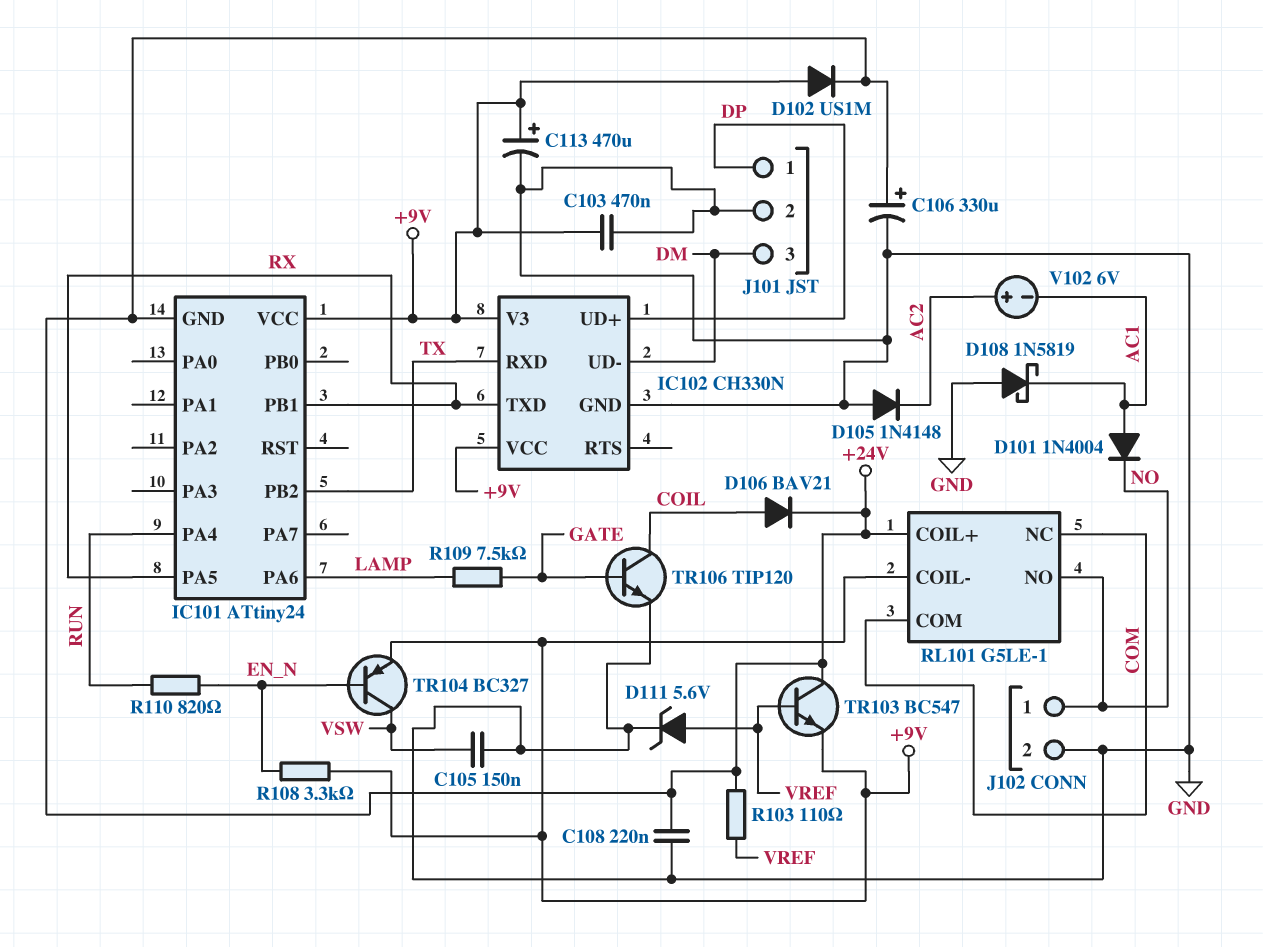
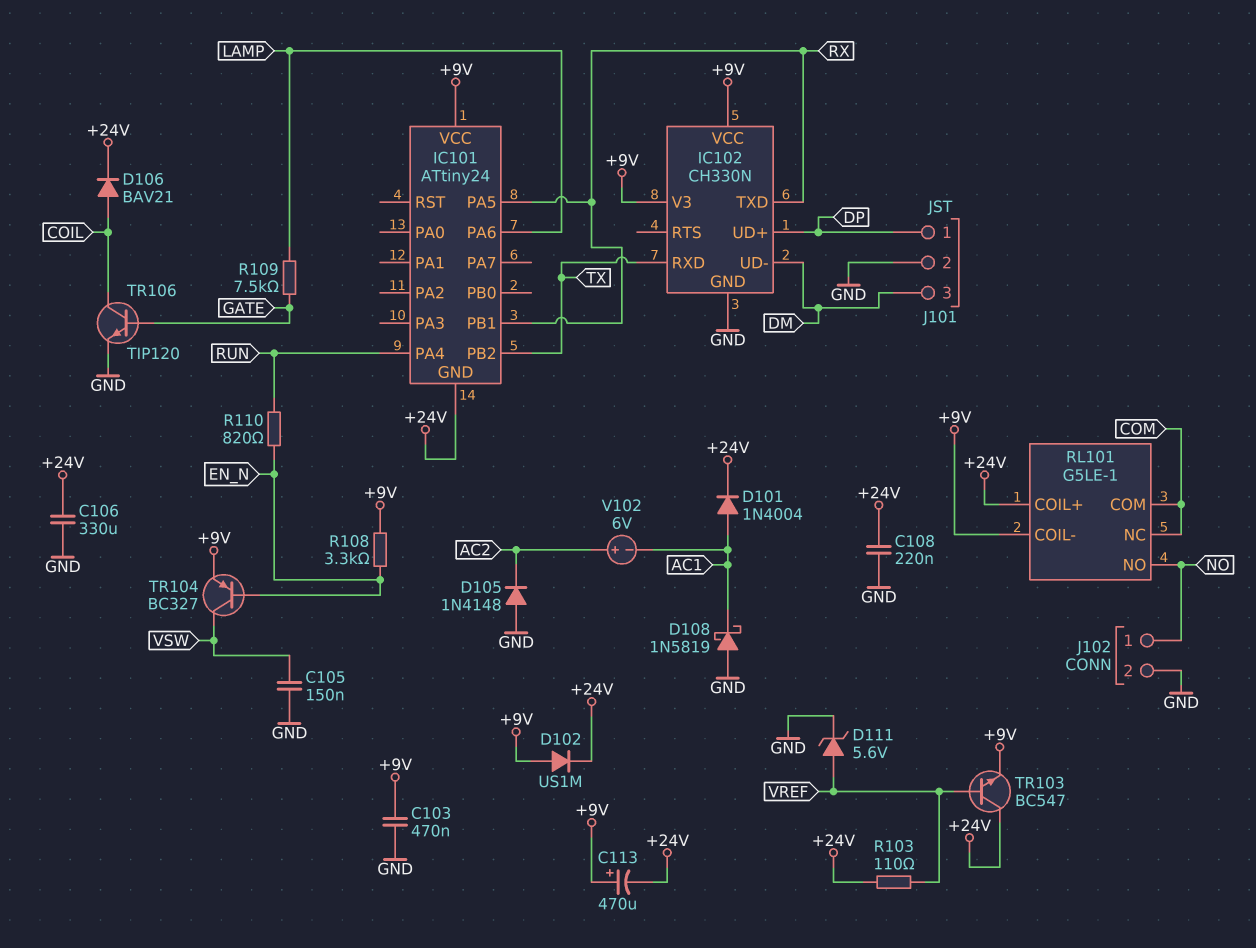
C106: 330uF (plus +24V, minus GND) -> 330uF (+24V, GND)
C113: 470uF (plus +9V, minus GND) -> 470uF (plus +9V, minus +24V)
D101: diode 1N4004 (A AC1, K NO) -> diode 1N4004 (A AC1, K +24V)

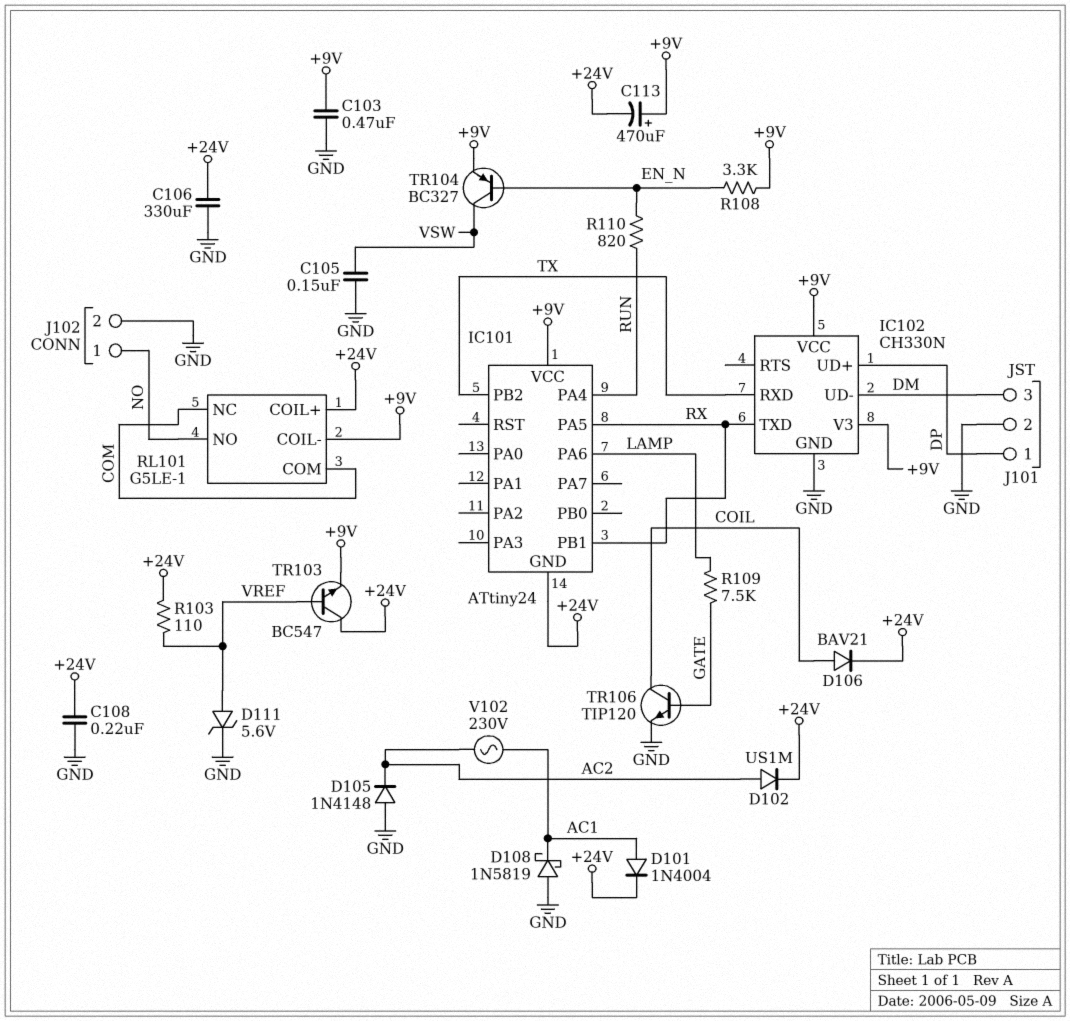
D102: diode US1M (A +9V, K +24V) -> diode US1M (A AC2, K +24V)
V102: 6V (plus AC2, minus AC1) -> AC 230V (AC1, AC2)

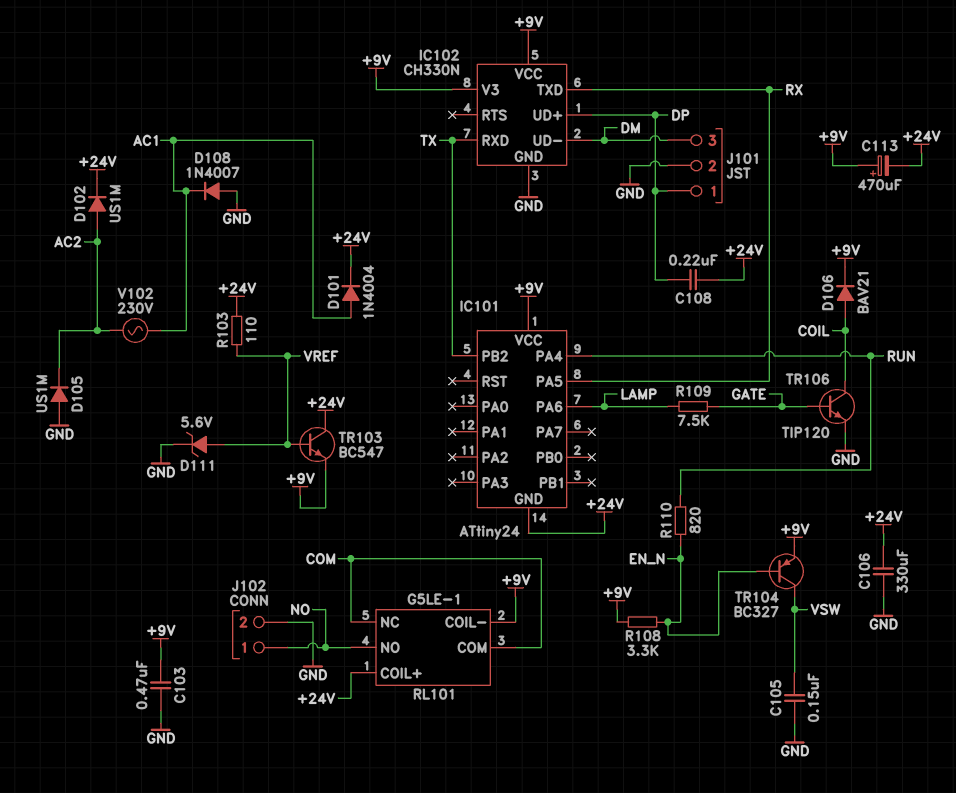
C108: 220nF (+24V, GND) -> 220nF (+24V, DP)
D105: diode 1N4148 (A GND, K AC2) -> diode US1M (A GND, K AC2)
D106: diode BAV21 (A COIL, K +24V) -> diode BAV21 (A COIL, K +9V)
D108: schottky 1N5819 (A GND, K AC1) -> diode 1N4007 (A GND, K AC1)
IC101 pin PB1: RX -> none

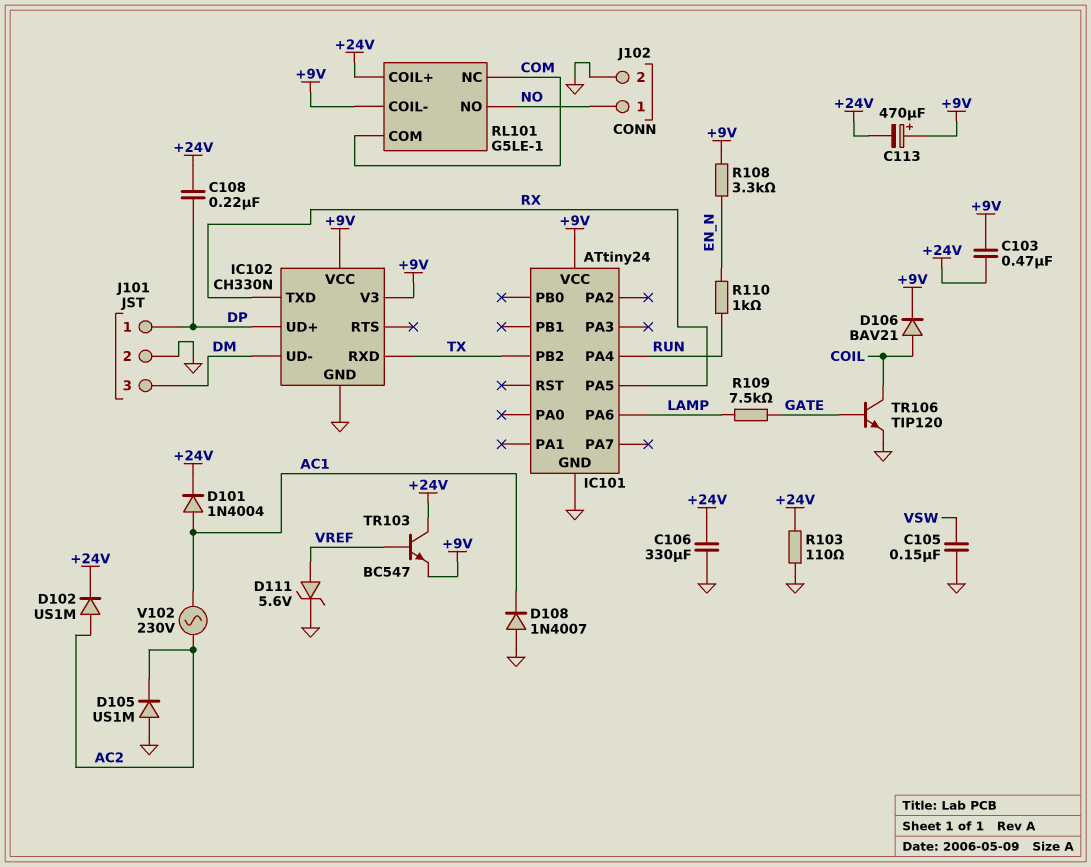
C103: 470nF (+9V, GND) -> 470nF (+9V, +24V)
IC101 pin GND: +24V -> GND
R103: 110 (+24V, VREF) -> 110 (+24V, GND)
R110: 820 (EN_N, RUN) -> 1k (EN_N, RUN)
TR104: PNP BC327 (B EN_N, C VSW, E +9V) -> none

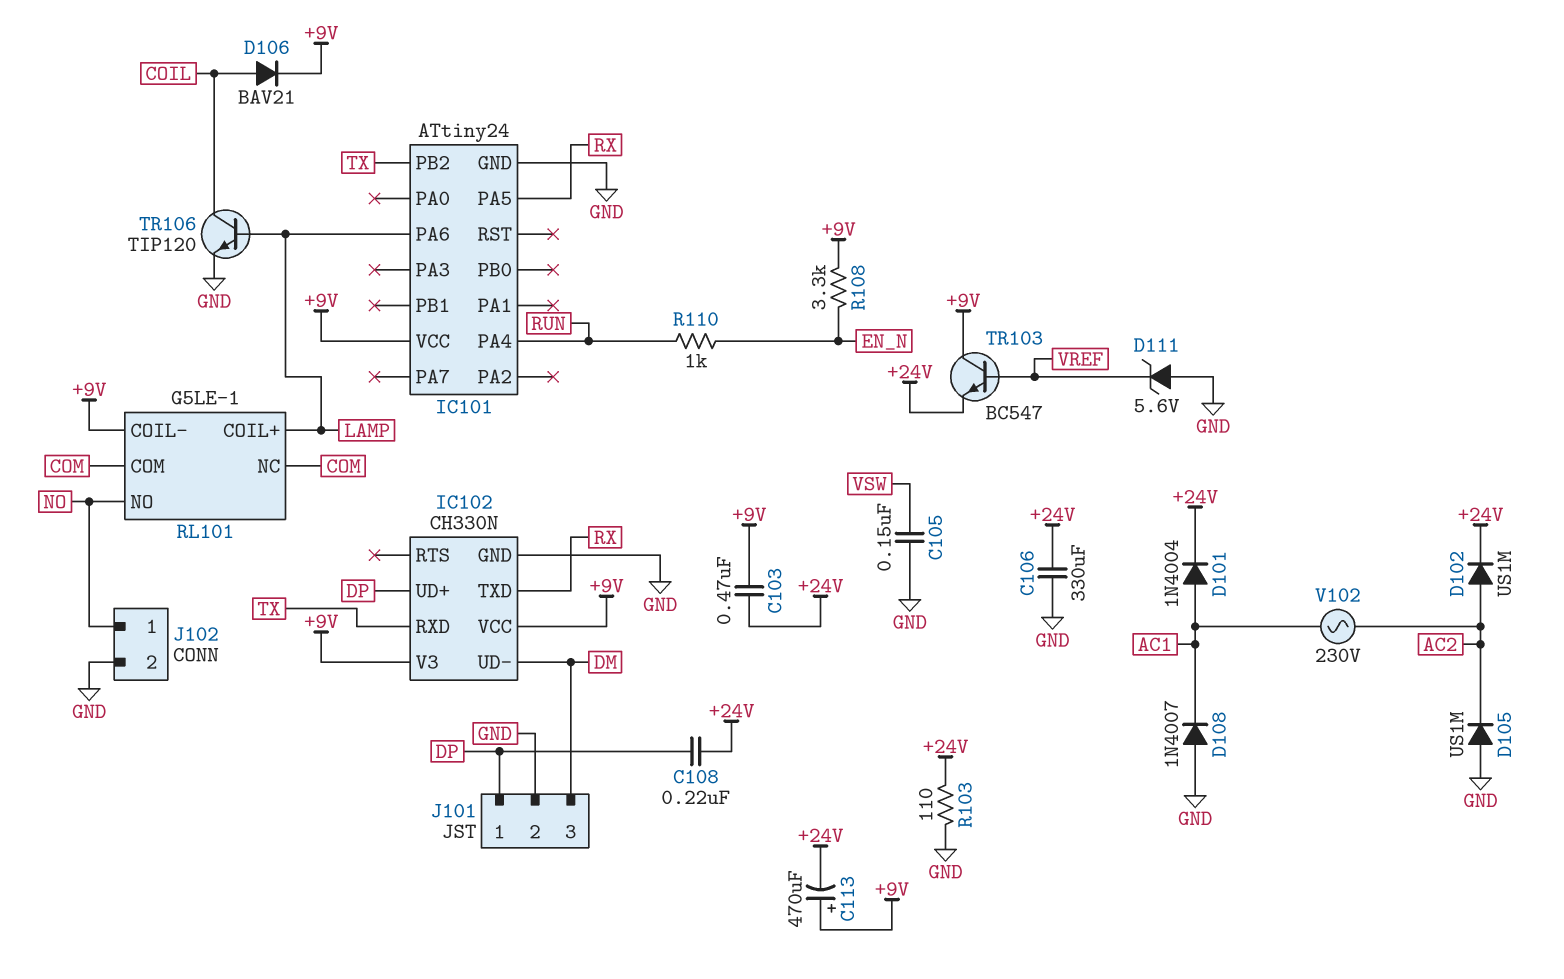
D111: zener 5.6V (A VREF, K GND) -> zener 5.6V (A GND, K VREF)
R109: 7.5k (GATE, LAMP) -> none
RL101 pin COIL+: +24V -> LAMP
TR103: NPN BC547 (B VREF, C +24V, E +9V) -> NPN BC547 (B VREF, C +9V, E +24V)
TR106: NPN TIP120 (B GATE, C COIL, E GND) -> NPN TIP120 (B LAMP, C COIL, E GND)

